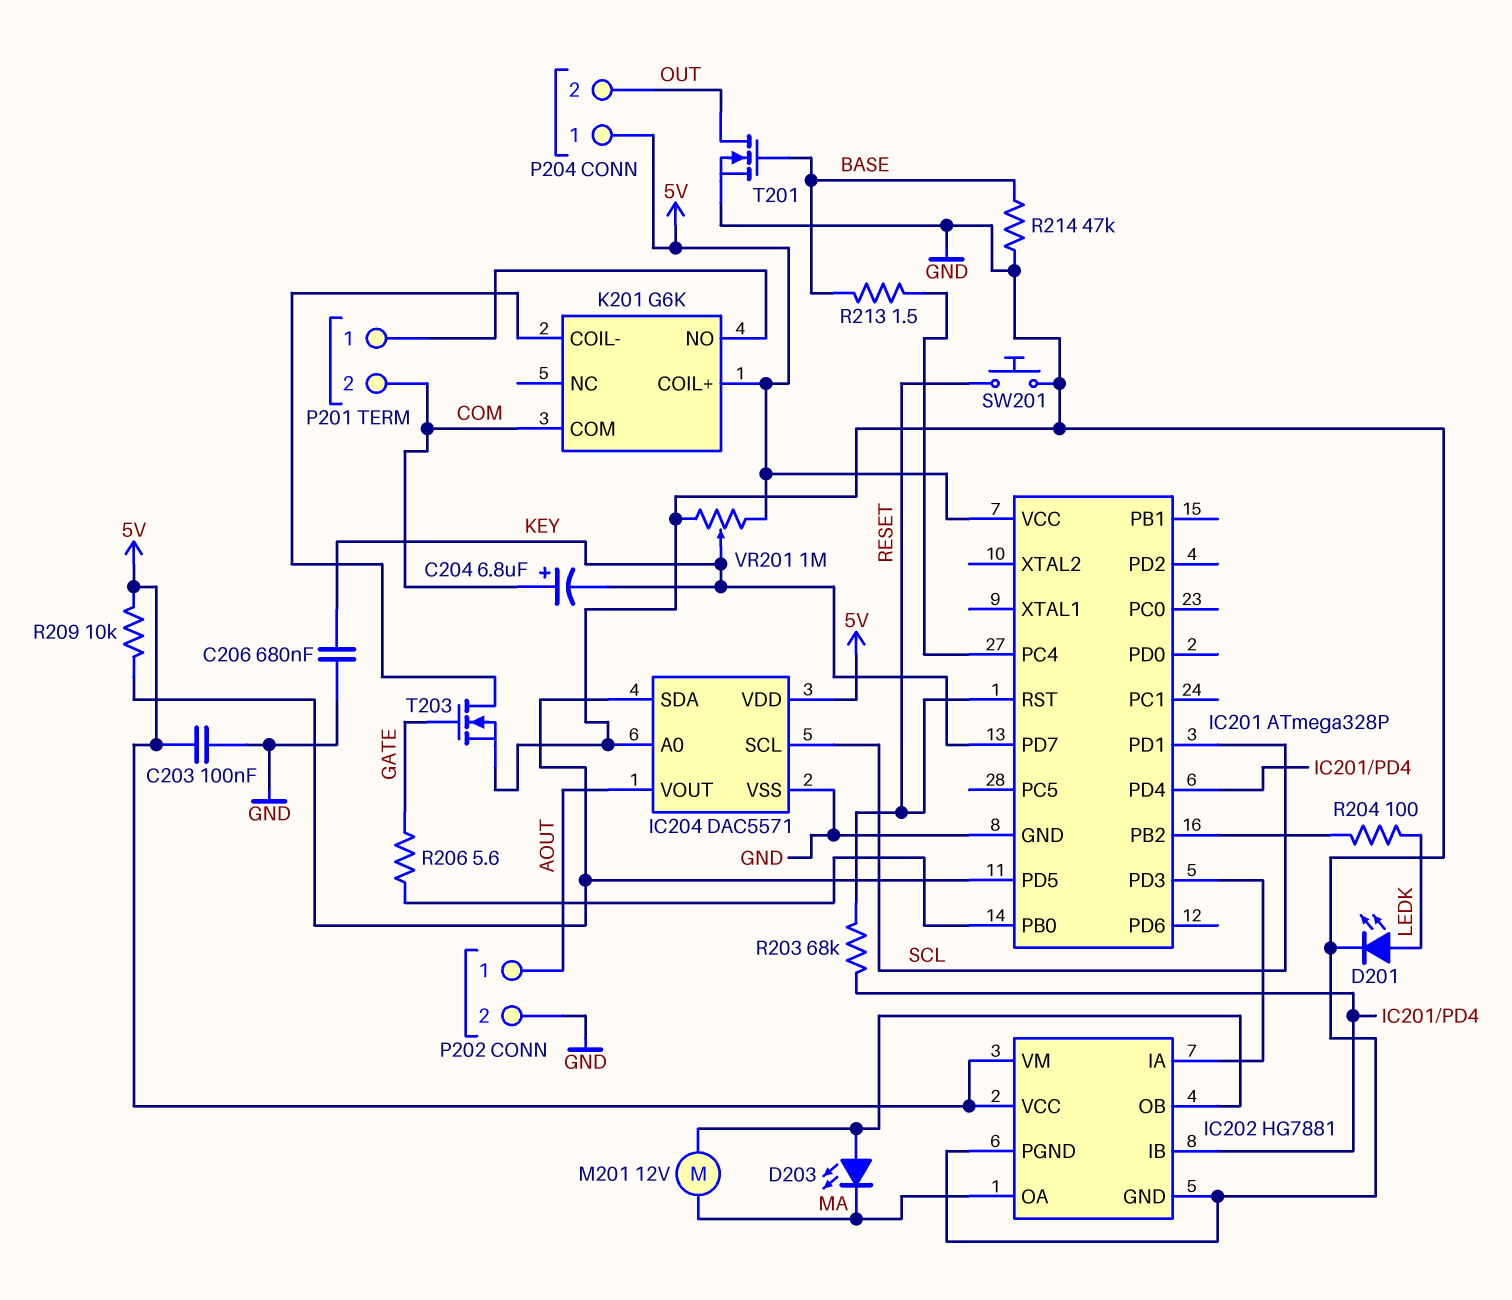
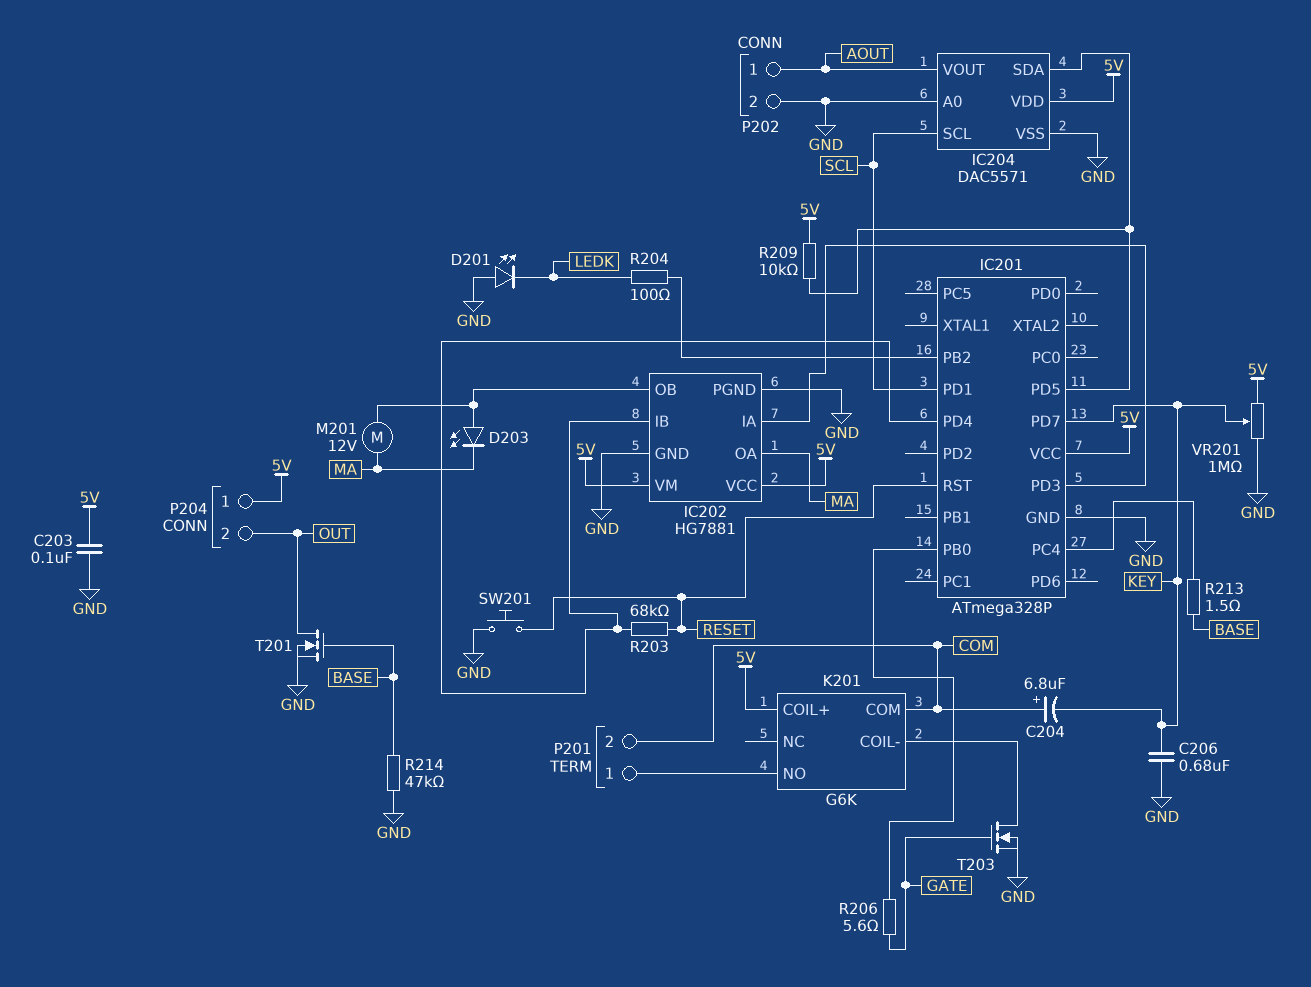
D201: LED (A LEDK, K GND) -> LED (A GND, K LEDK)

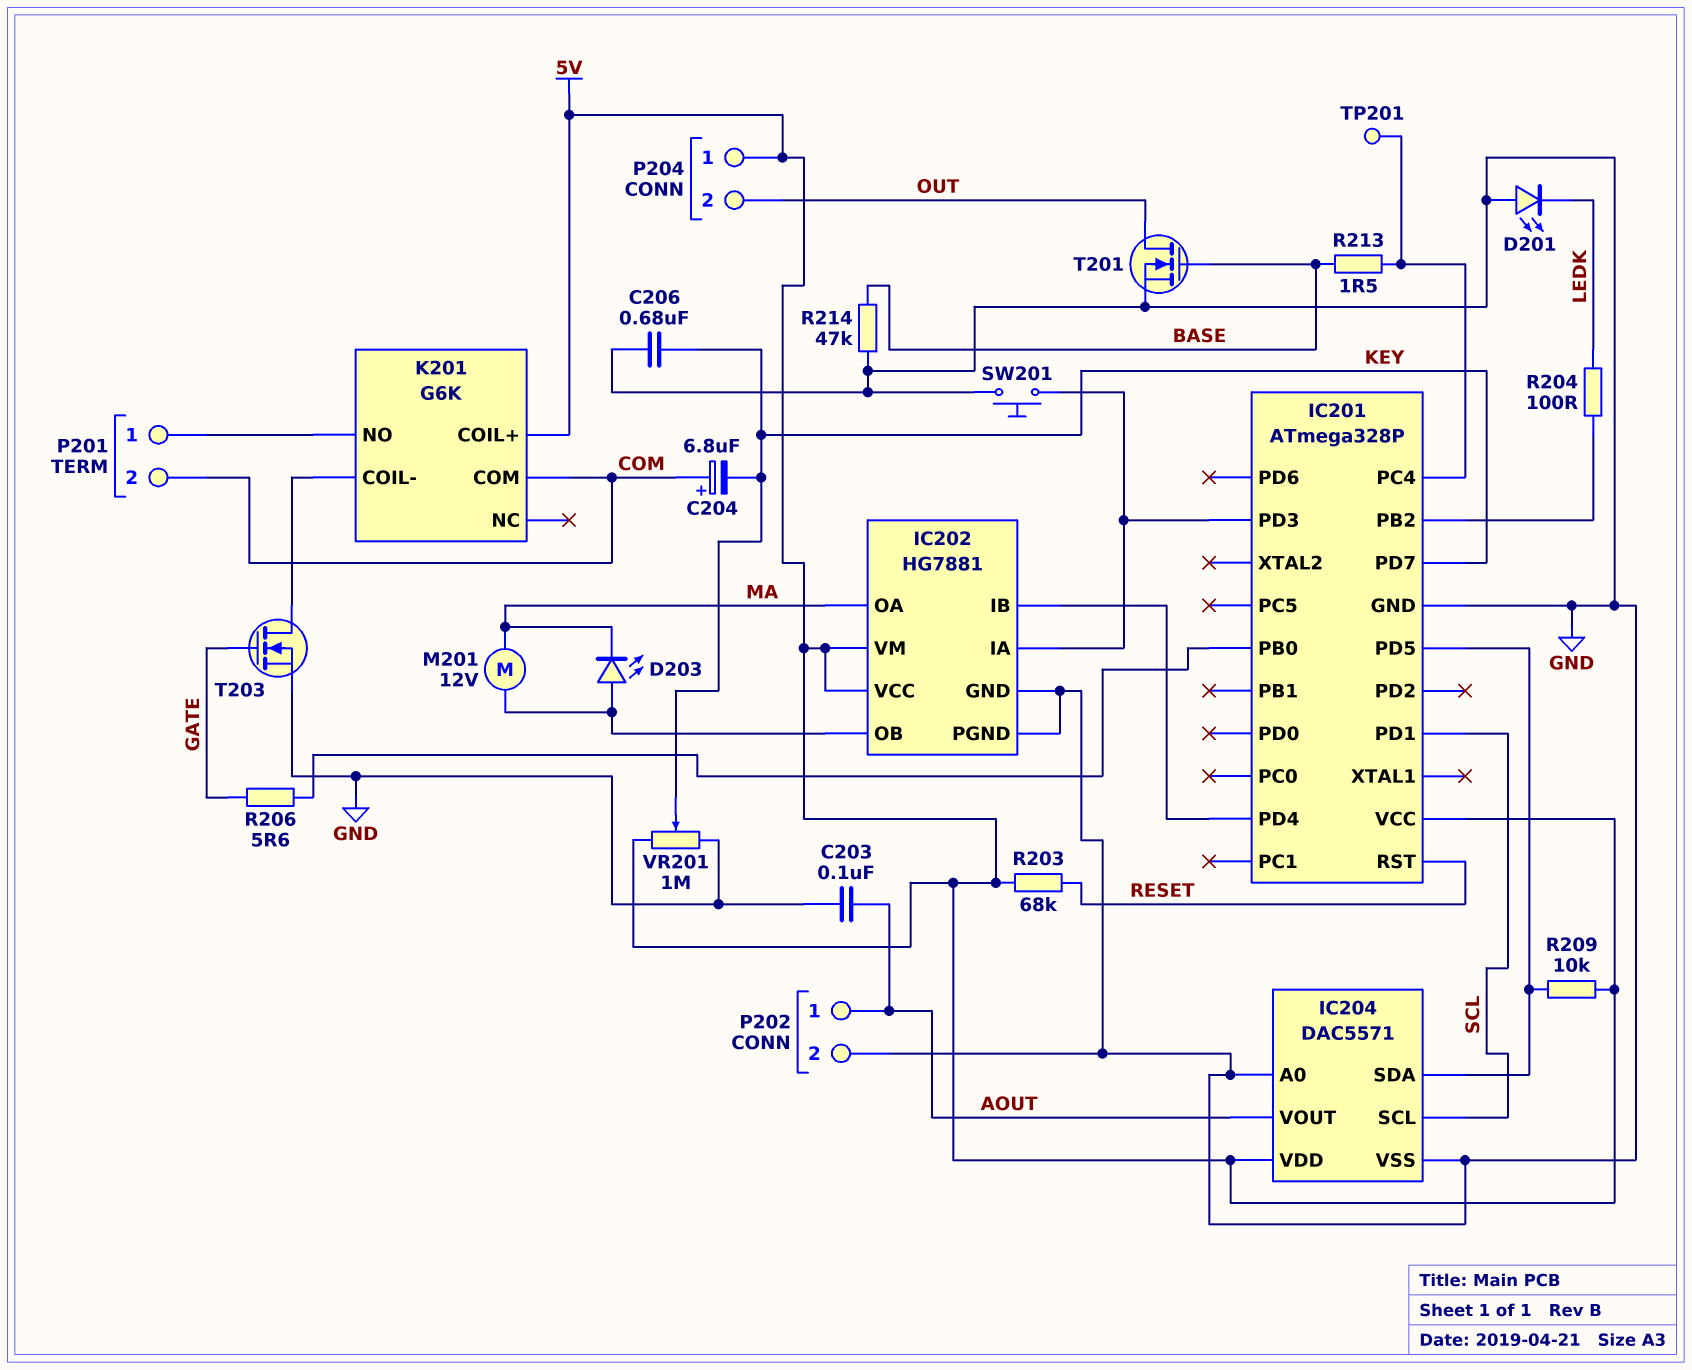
C203: 100nF (5V, GND) -> 100nF (AOUT, GND)
R203: 68k (IC201/PD4, RESET) -> 68k (5V, RESET)
SW201: button (GND, RESET) -> button (GND, IC201/PD3)
TP201: none -> test point (IC201/PC4)

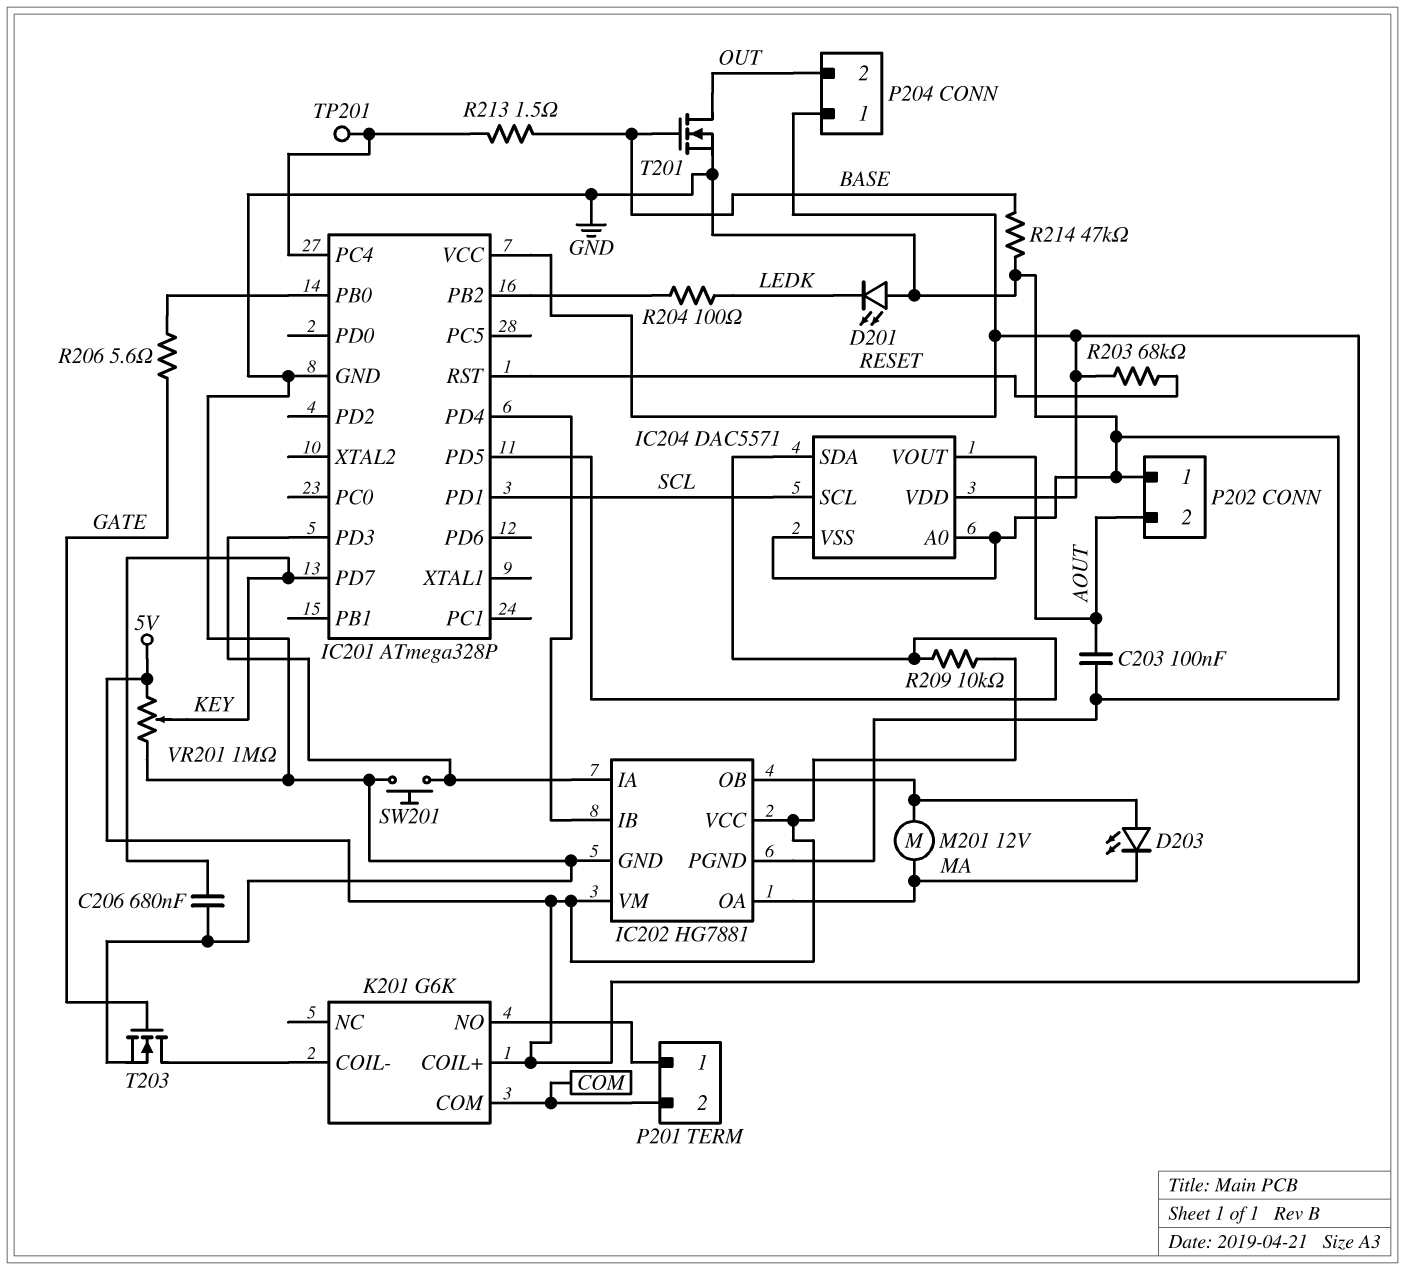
C204: 6.8uF (plus COM, minus KEY) -> none
P202 pin 1: AOUT -> GND
P202 pin 2: GND -> AOUT

